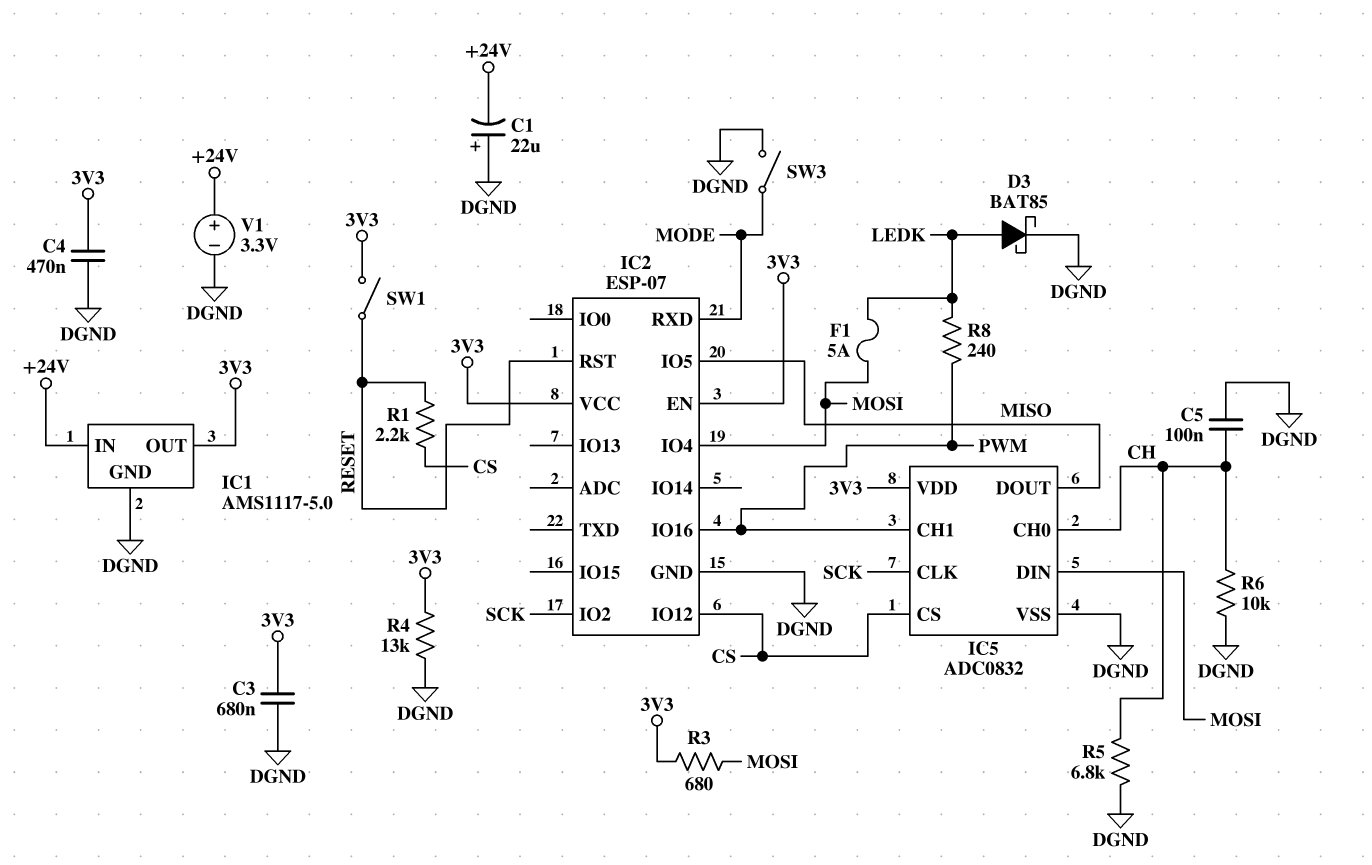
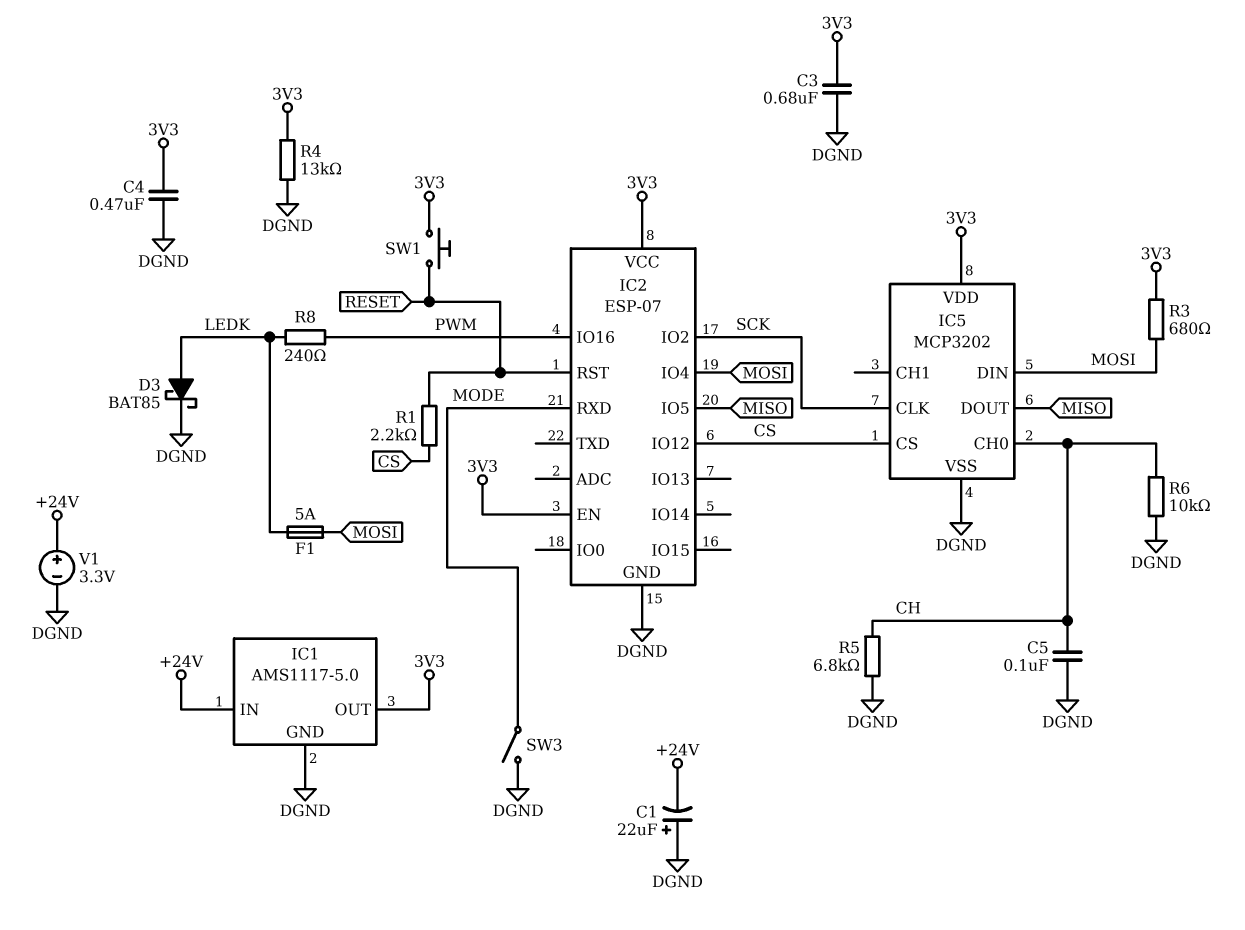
IC5: ADC0832 -> MCP3202
IC5 pin CH1: PWM -> none
SW1: switch (3V3, RESET) -> button (3V3, RESET)

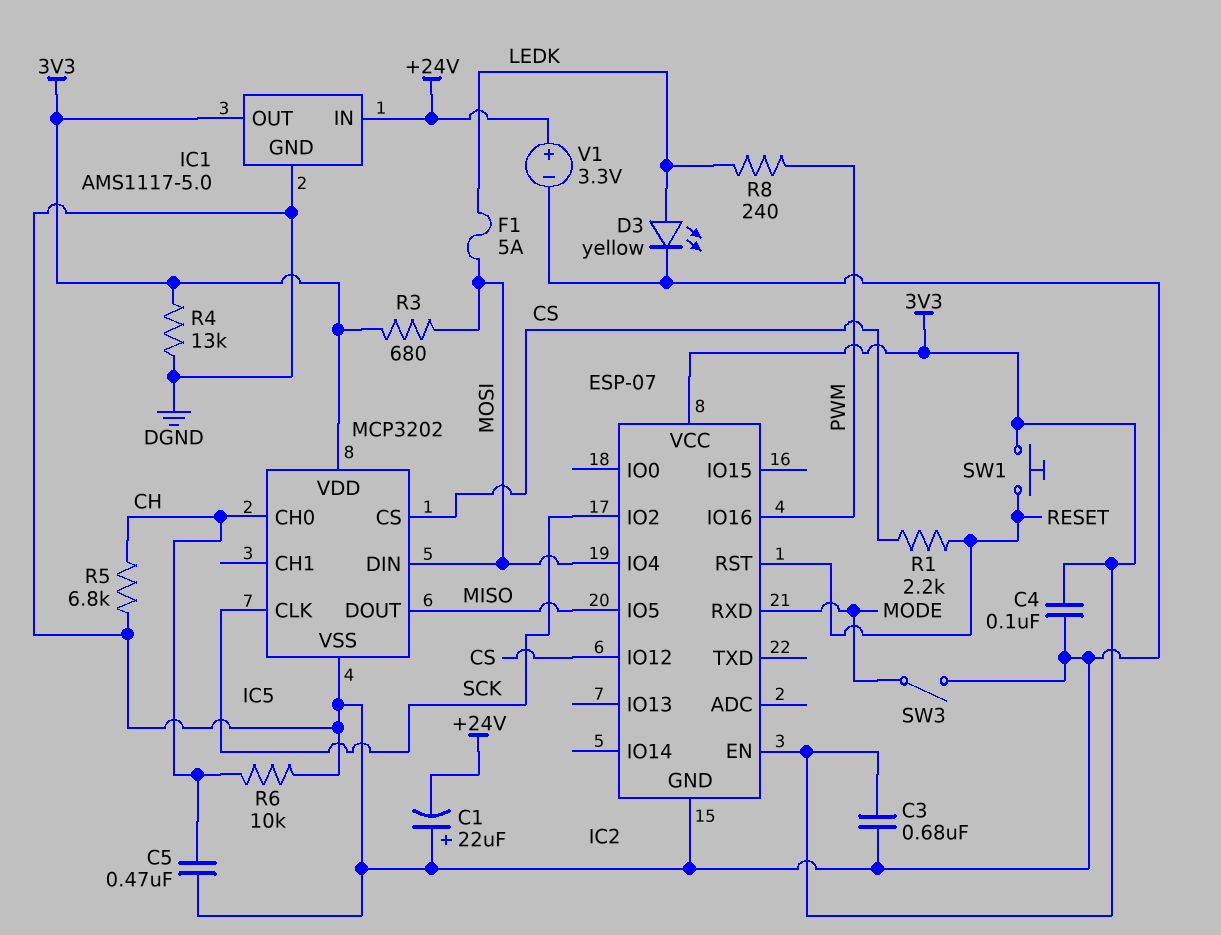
C4: 470nF (3V3, DGND) -> 100nF (3V3, DGND)
C5: 100nF (CH, DGND) -> 470nF (CH, DGND)
D3: schottky BAT85 (A LEDK, K DGND) -> LED yellow (A LEDK, K DGND)

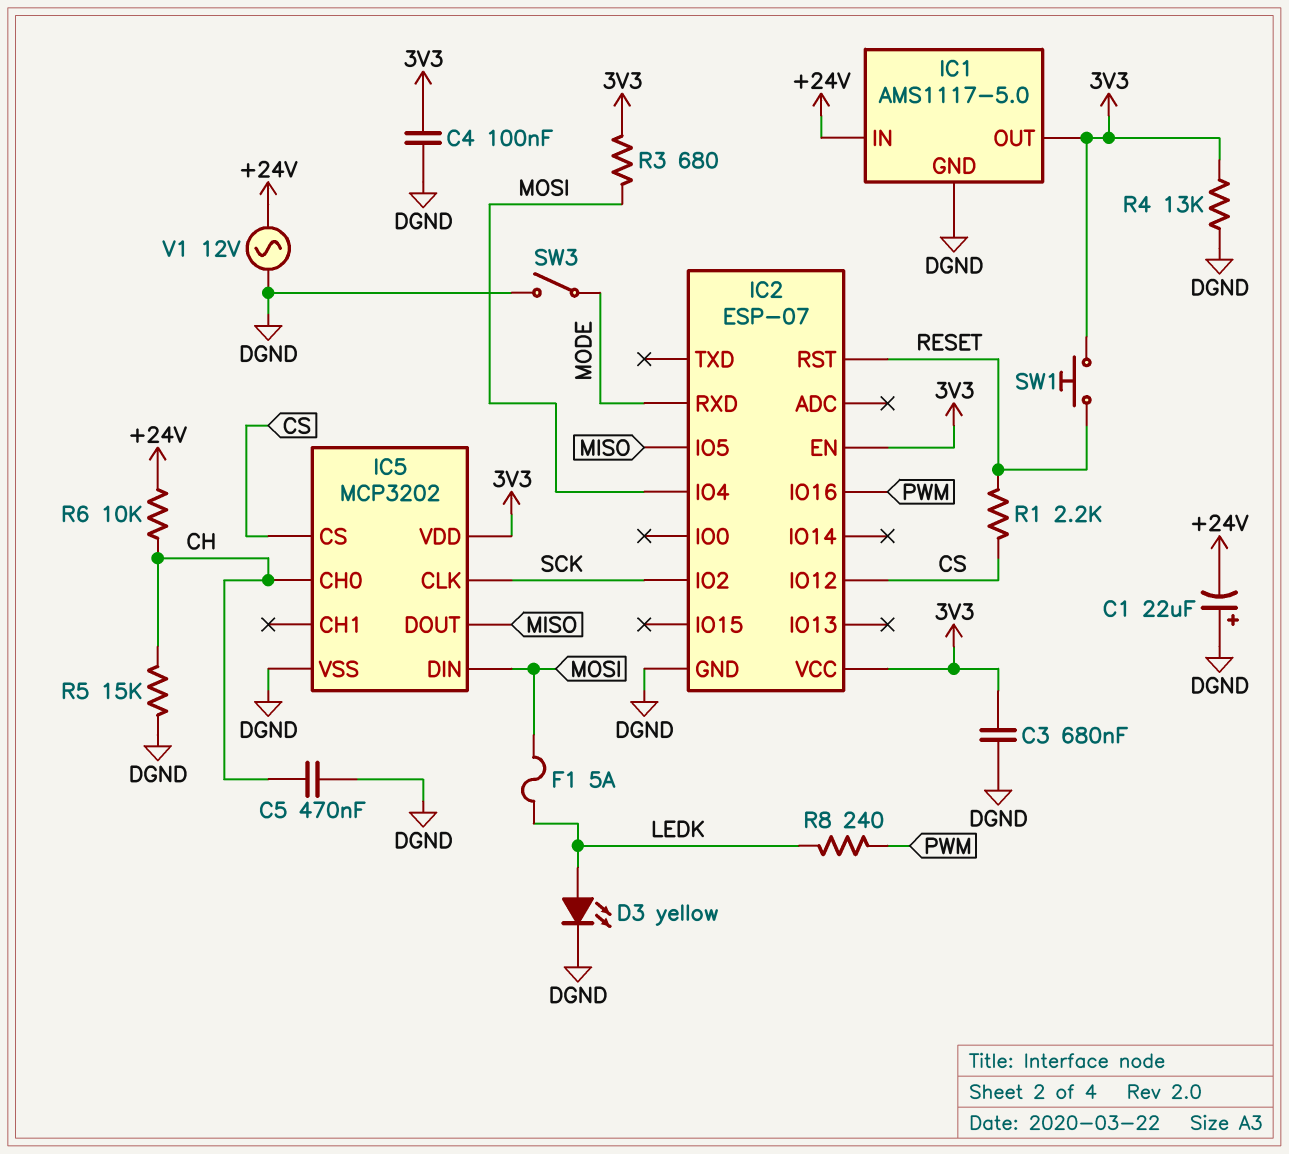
R5: 6.8k (CH, DGND) -> 15k (CH, DGND)
R6: 10k (CH, DGND) -> 10k (+24V, CH)
V1: 3.3V (plus +24V, minus DGND) -> AC 12V (+24V, DGND)

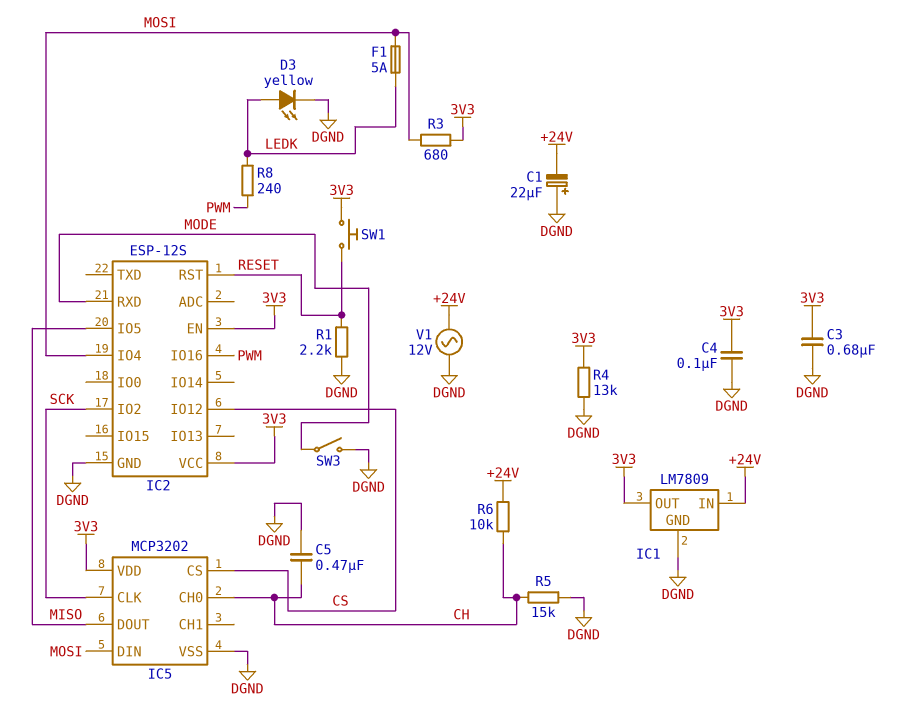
IC1: AMS1117-5.0 -> LM7809
IC2: ESP-07 -> ESP-12S
R1: 2.2k (CS, RESET) -> 2.2k (DGND, RESET)

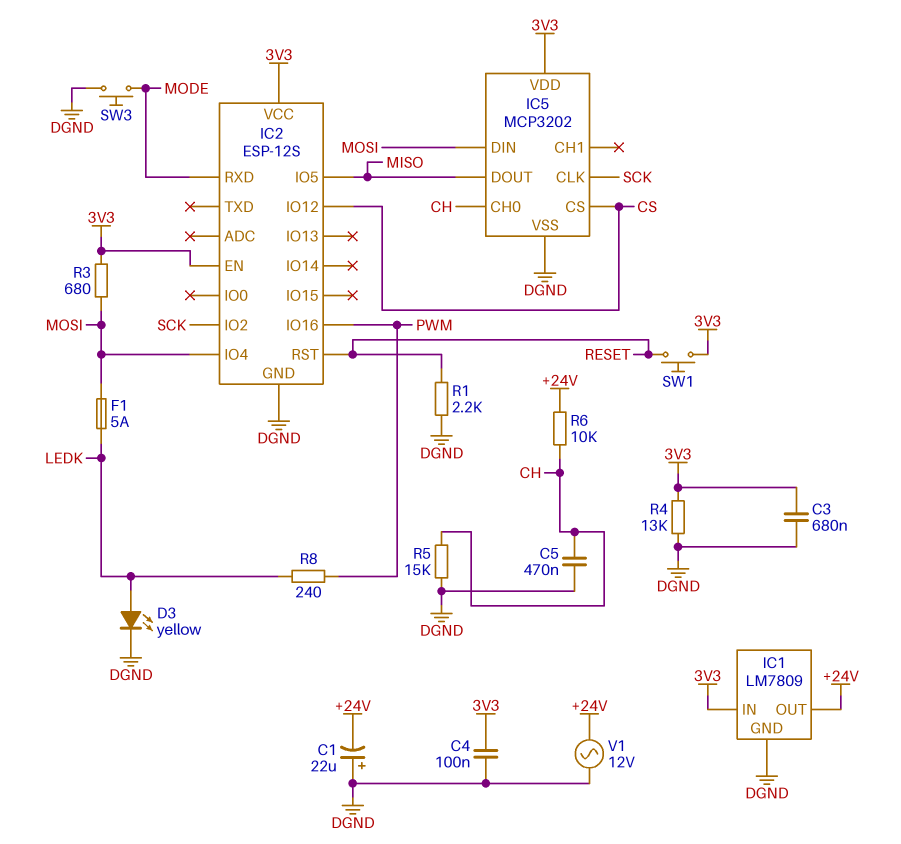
IC1 pin IN: +24V -> 3V3
IC1 pin OUT: 3V3 -> +24V
SW3: switch (DGND, MODE) -> button (DGND, MODE)

